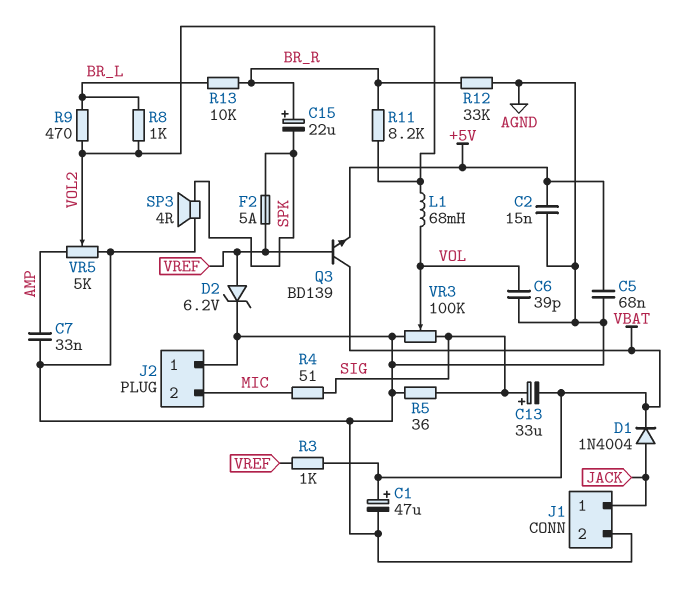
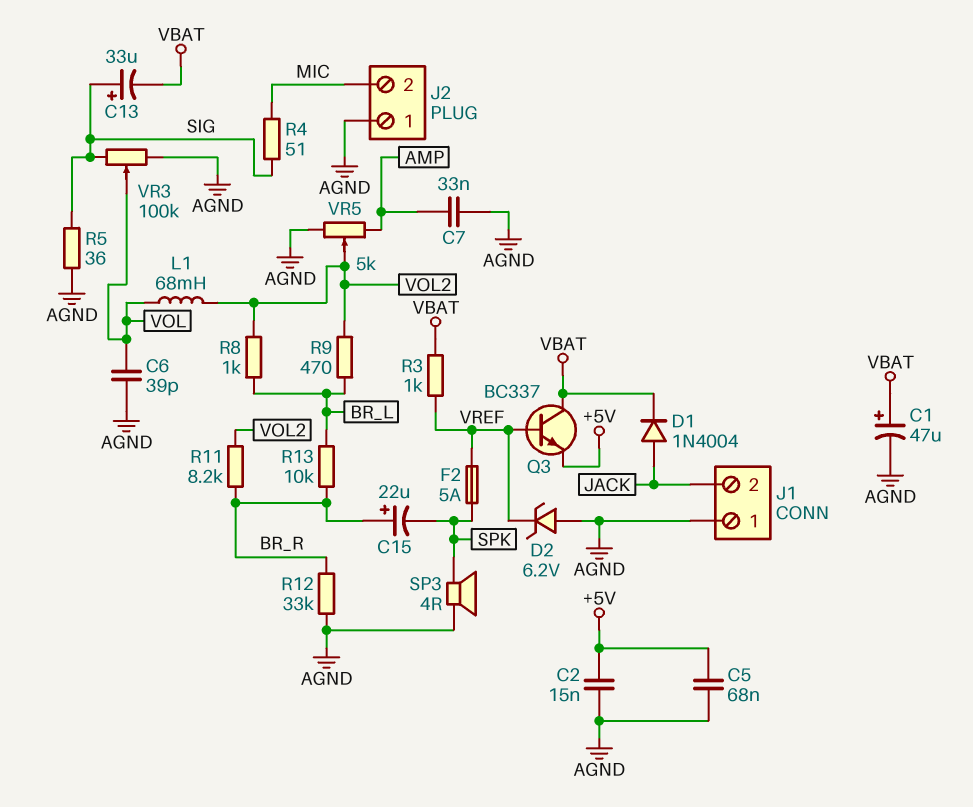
D2: zener 6.2V (A VREF, K AGND) -> zener 6.2V (A AGND, K VREF)
J1 pin 1: JACK -> AGND
J1 pin 2: AGND -> JACK
Q3: NPN BD139 (B VREF, C VBAT, E +5V) -> NPN BC337 (B VREF, C VBAT, E +5V)

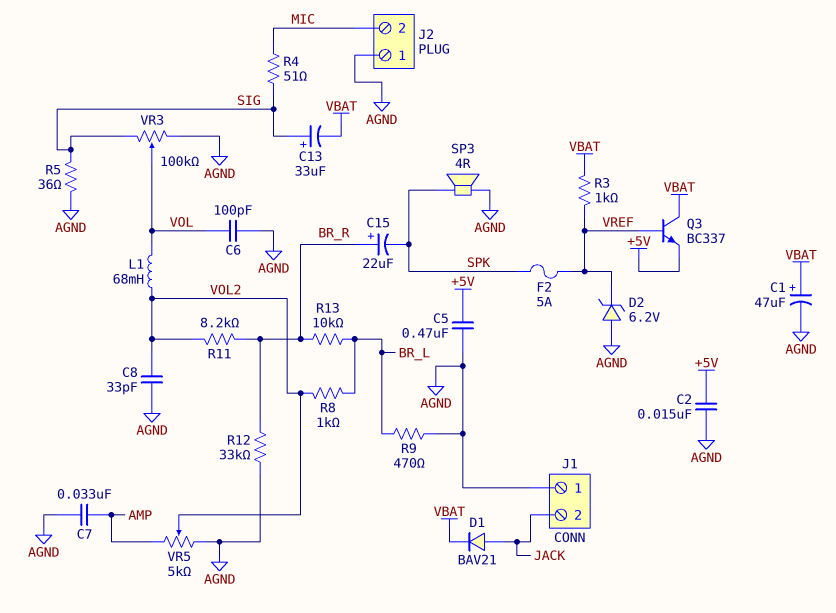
C5: 68nF (+5V, AGND) -> 470nF (+5V, AGND)
C6: 39pF (AGND, VOL) -> 100pF (AGND, VOL)
C8: none -> 33pF (AGND, VOL2)
D1: diode 1N4004 (A JACK, K VBAT) -> diode BAV21 (A JACK, K VBAT)
R9: 470 (BR_L, VOL2) -> 470 (AGND, BR_L)

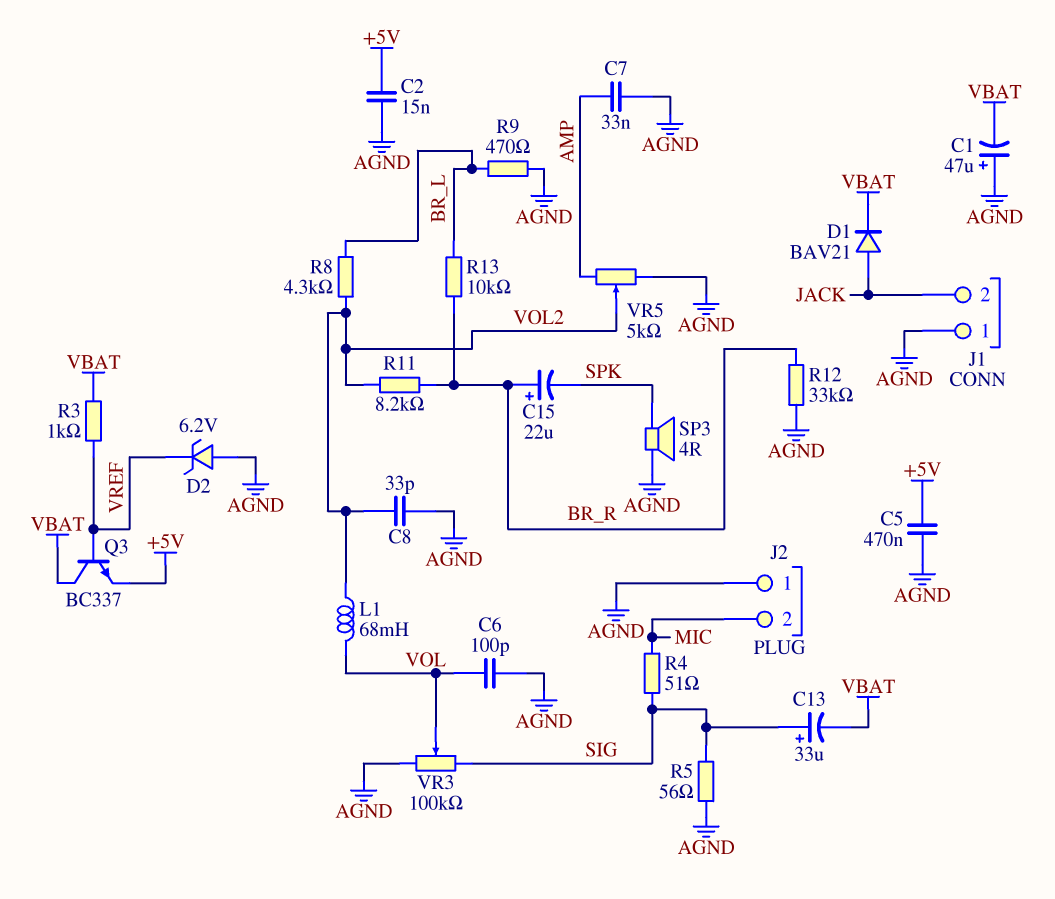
C1: 47uF (plus VBAT, minus AGND) -> 47uF (plus AGND, minus VBAT)
F2: 5A (SPK, VREF) -> none
R5: 36 (AGND, SIG) -> 56 (AGND, SIG)
R8: 1k (BR_L, VOL2) -> 4.3k (BR_L, VOL2)

